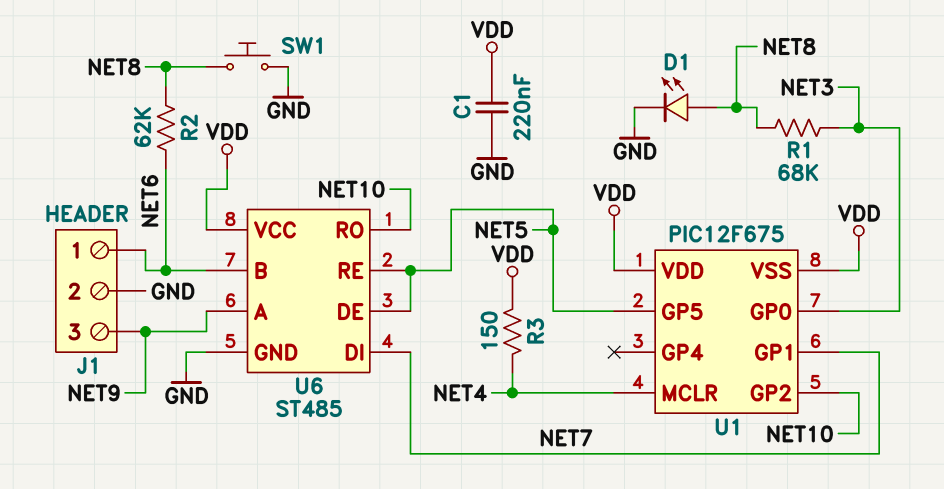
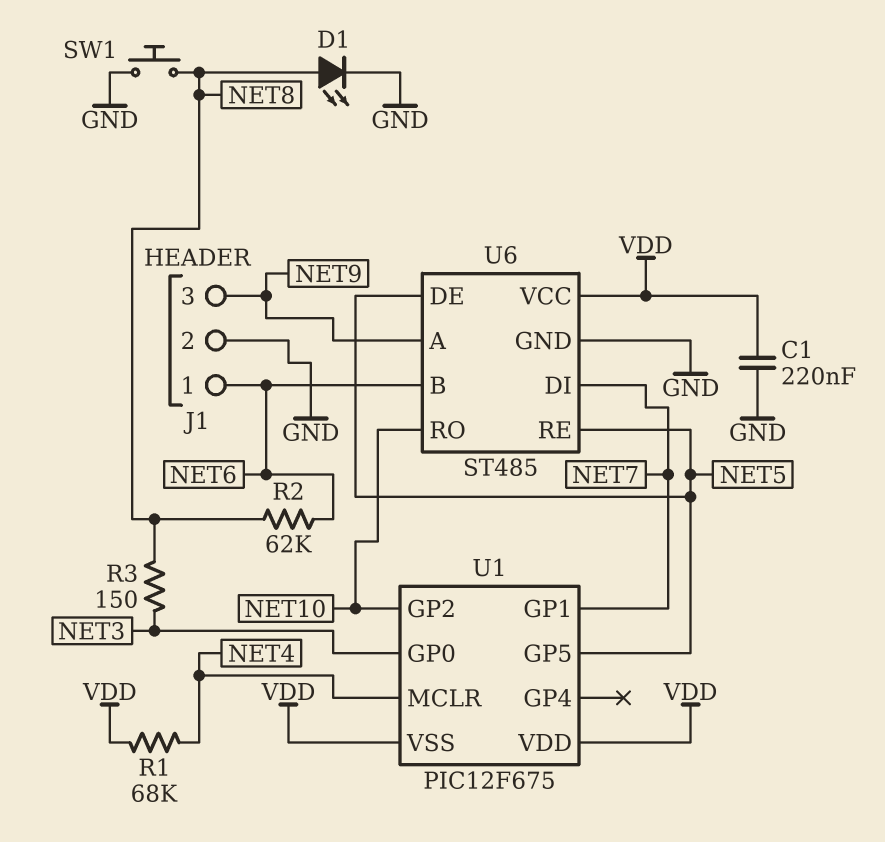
R1: 68k (NET3, NET8) -> 68k (NET4, VDD)
R3: 150 (NET4, VDD) -> 150 (NET3, NET8)

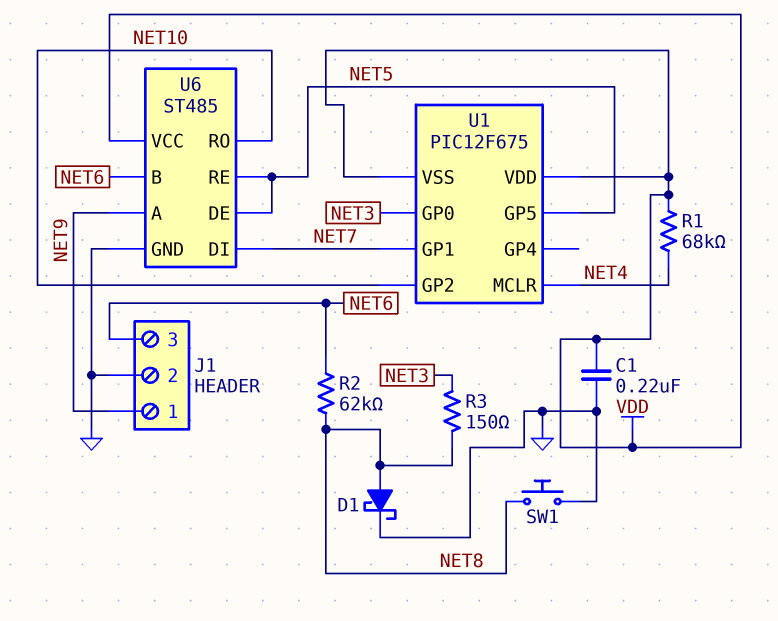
D1: LED (A NET8, K GND) -> schottky (A NET8, K GND)
J1 pin 1: NET6 -> NET9
J1 pin 3: NET9 -> NET6

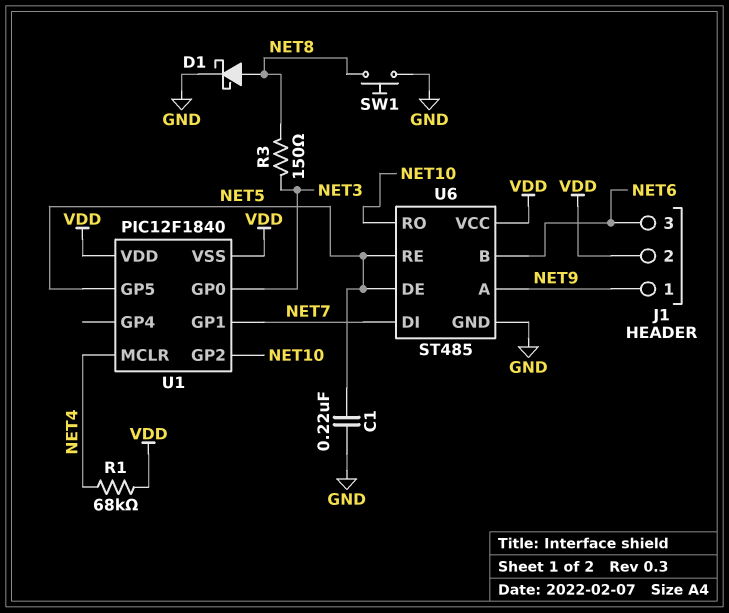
C1: 220nF (GND, VDD) -> 220nF (GND, NET5)
J1 pin 2: GND -> VDD
R2: 62k (NET6, NET8) -> none
U1: PIC12F675 -> PIC12F1840

